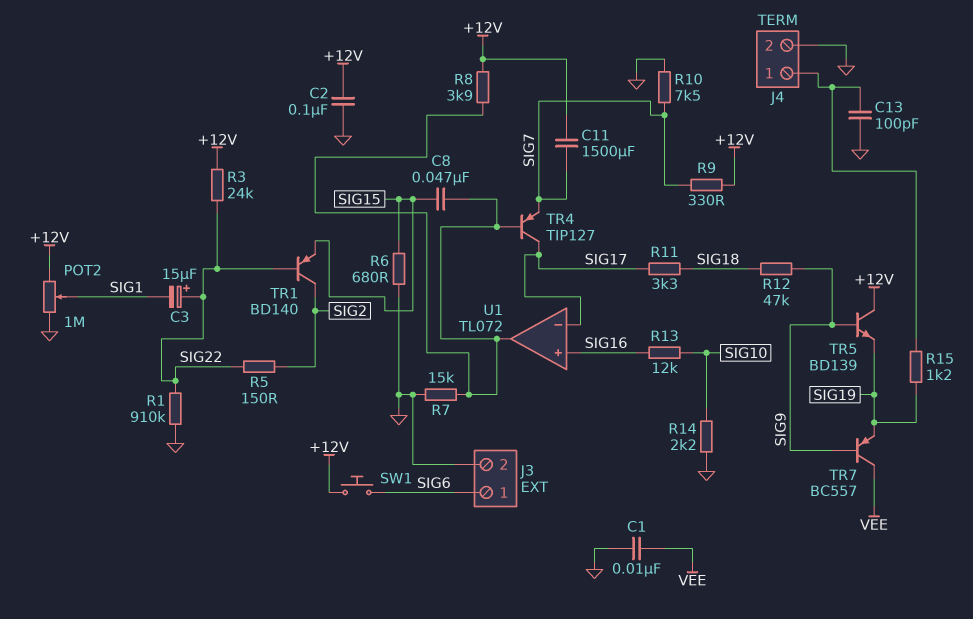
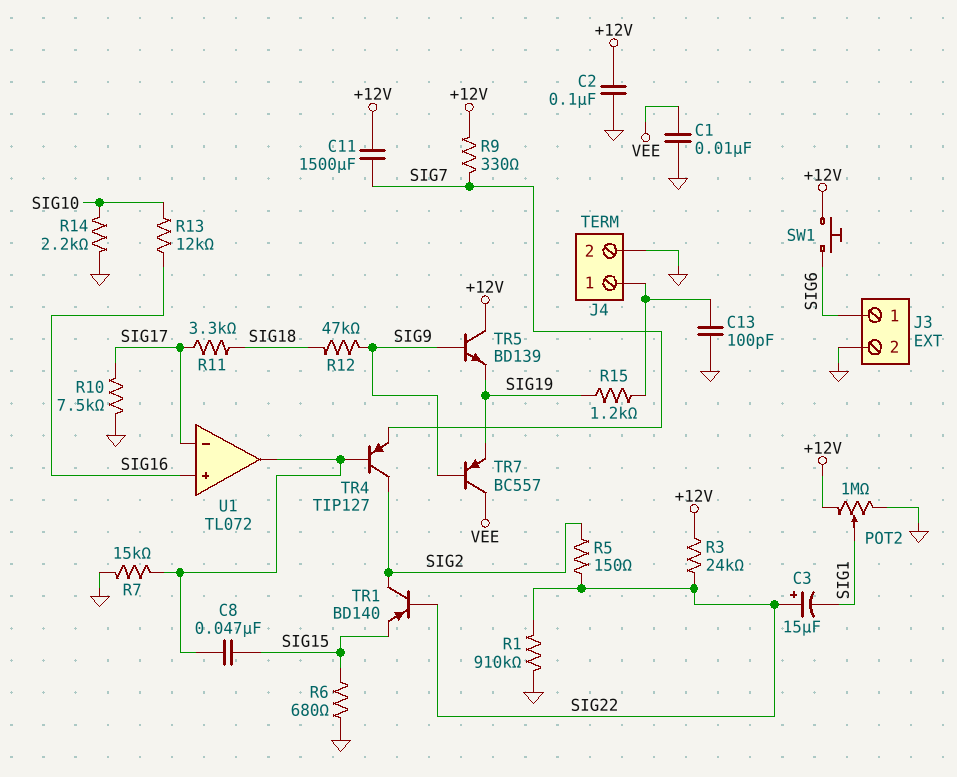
R8: 3.9k (+12V, U1/out) -> none
R10: 7.5k (GND, SIG7) -> 7.5k (GND, SIG17)
TR4: PNP TIP127 (B U1/out, C SIG17, E SIG7) -> PNP TIP127 (B U1/out, C SIG2, E SIG7)

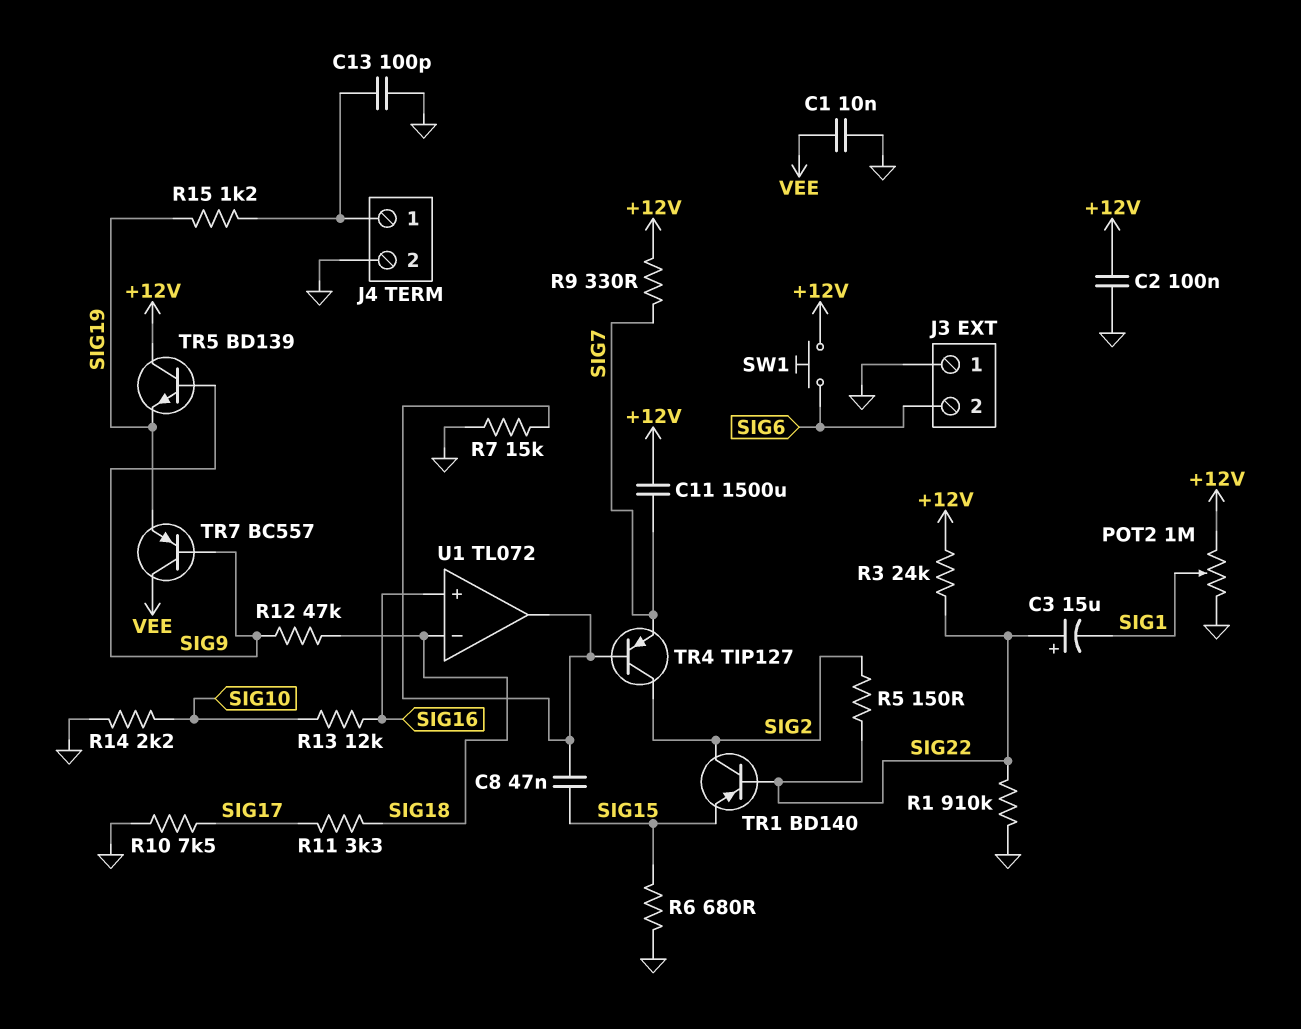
J3 pin 1: SIG6 -> GND
J3 pin 2: GND -> SIG6
U1 pin in-: SIG17 -> SIG18

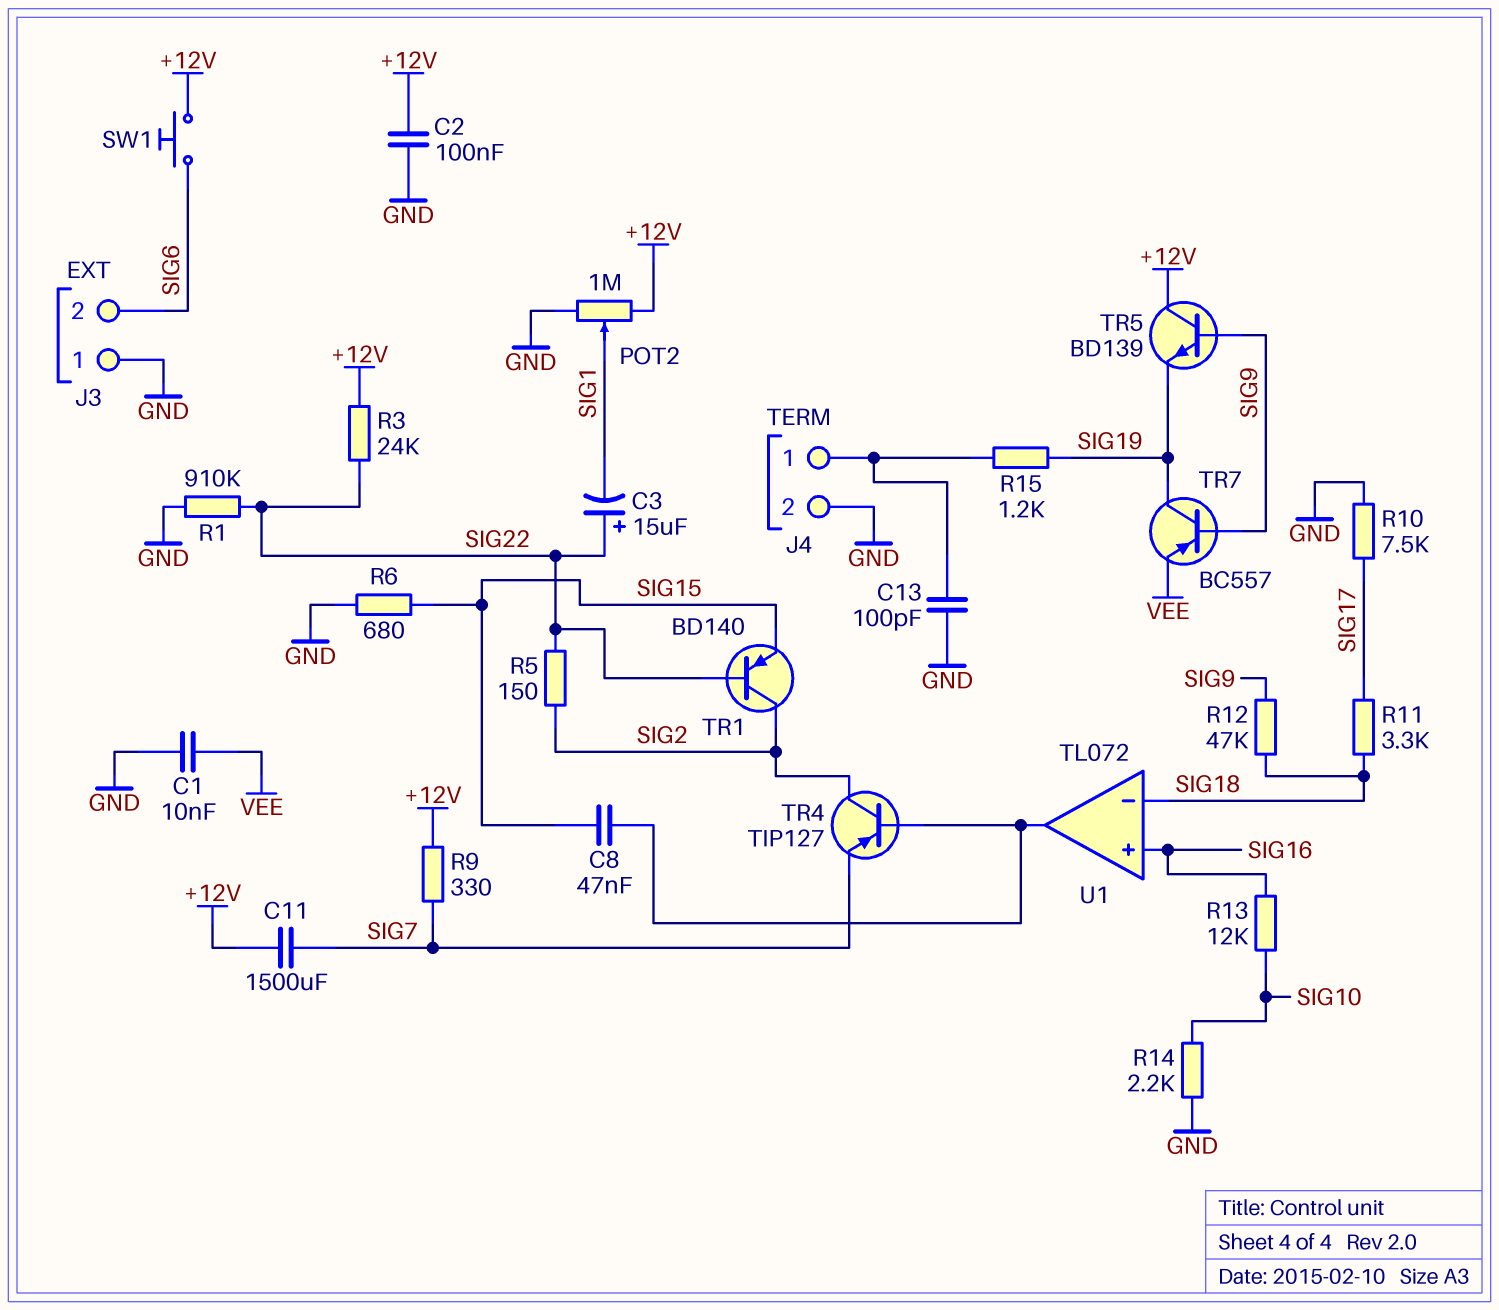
R7: 15k (GND, U1/out) -> none
TR7: PNP BC557 (B SIG9, C VEE, E SIG19) -> PNP BC557 (B SIG9, C SIG19, E VEE)

